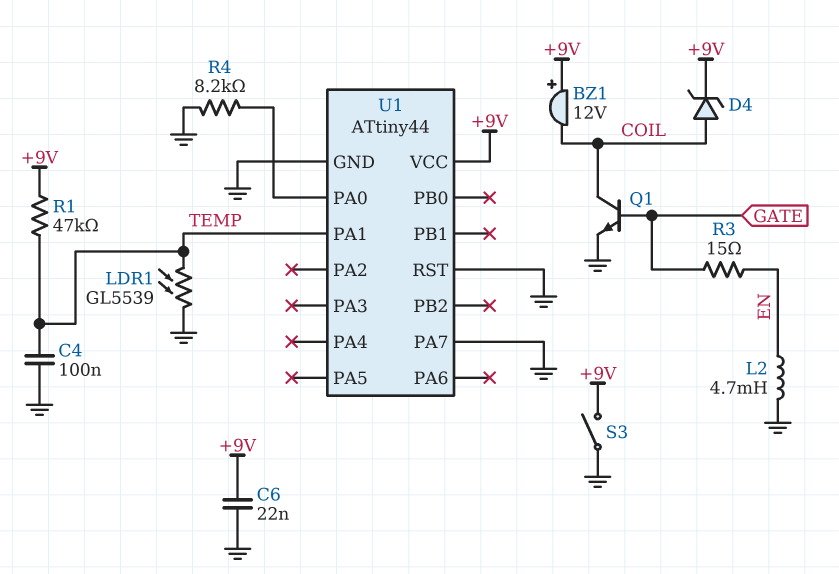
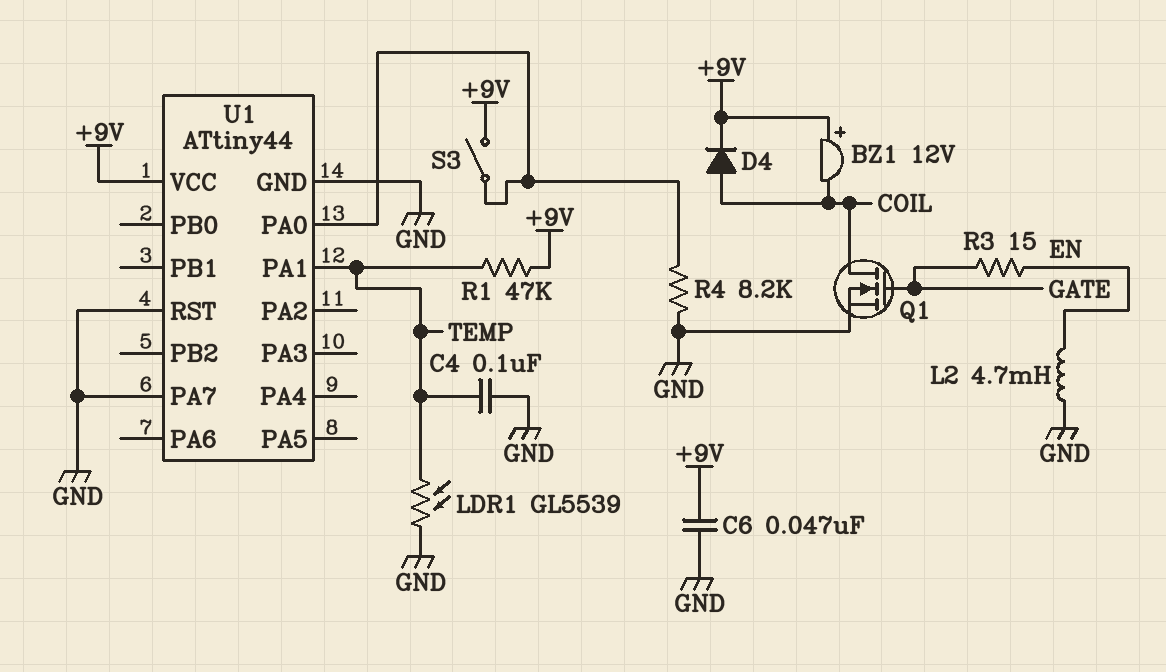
C6: 22nF (+9V, GND) -> 47nF (+9V, GND)
D4: zener (A COIL, K +9V) -> diode (A COIL, K +9V)
Q1: NPN (B GATE, C COIL, E GND) -> NMOS (G GATE, D COIL, S GND)
S3: switch (+9V, GND) -> switch (+9V, U1/PA0)

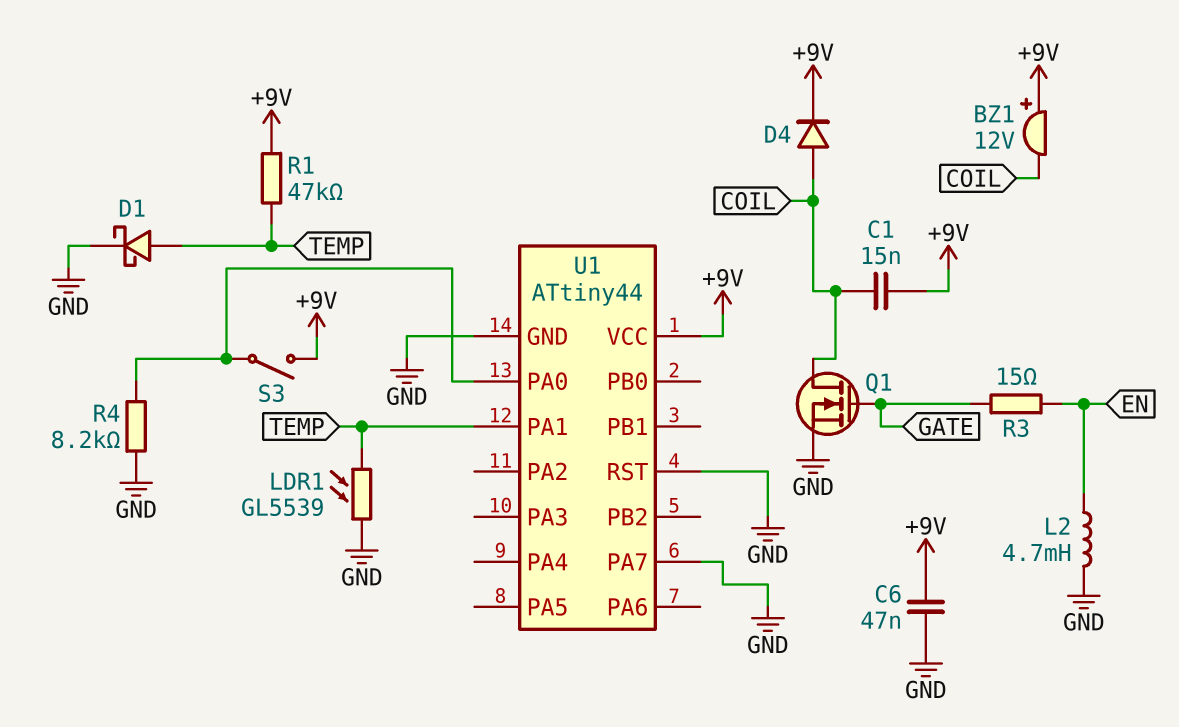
C1: none -> 15nF (+9V, COIL)
C4: 100nF (GND, TEMP) -> none
D1: none -> schottky (A TEMP, K GND)

